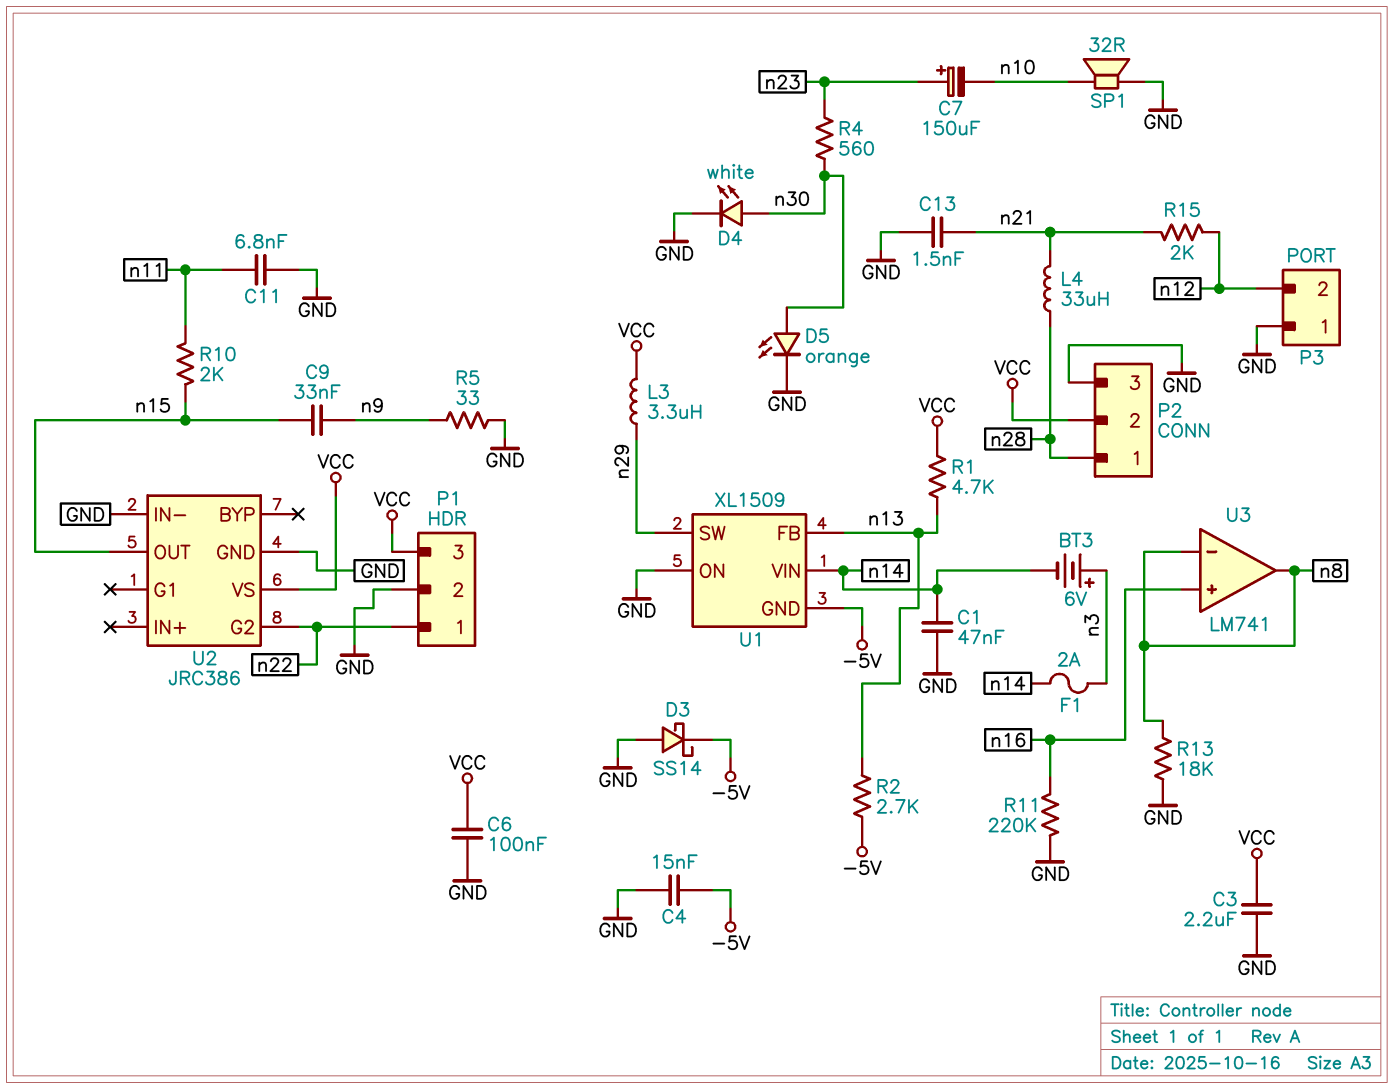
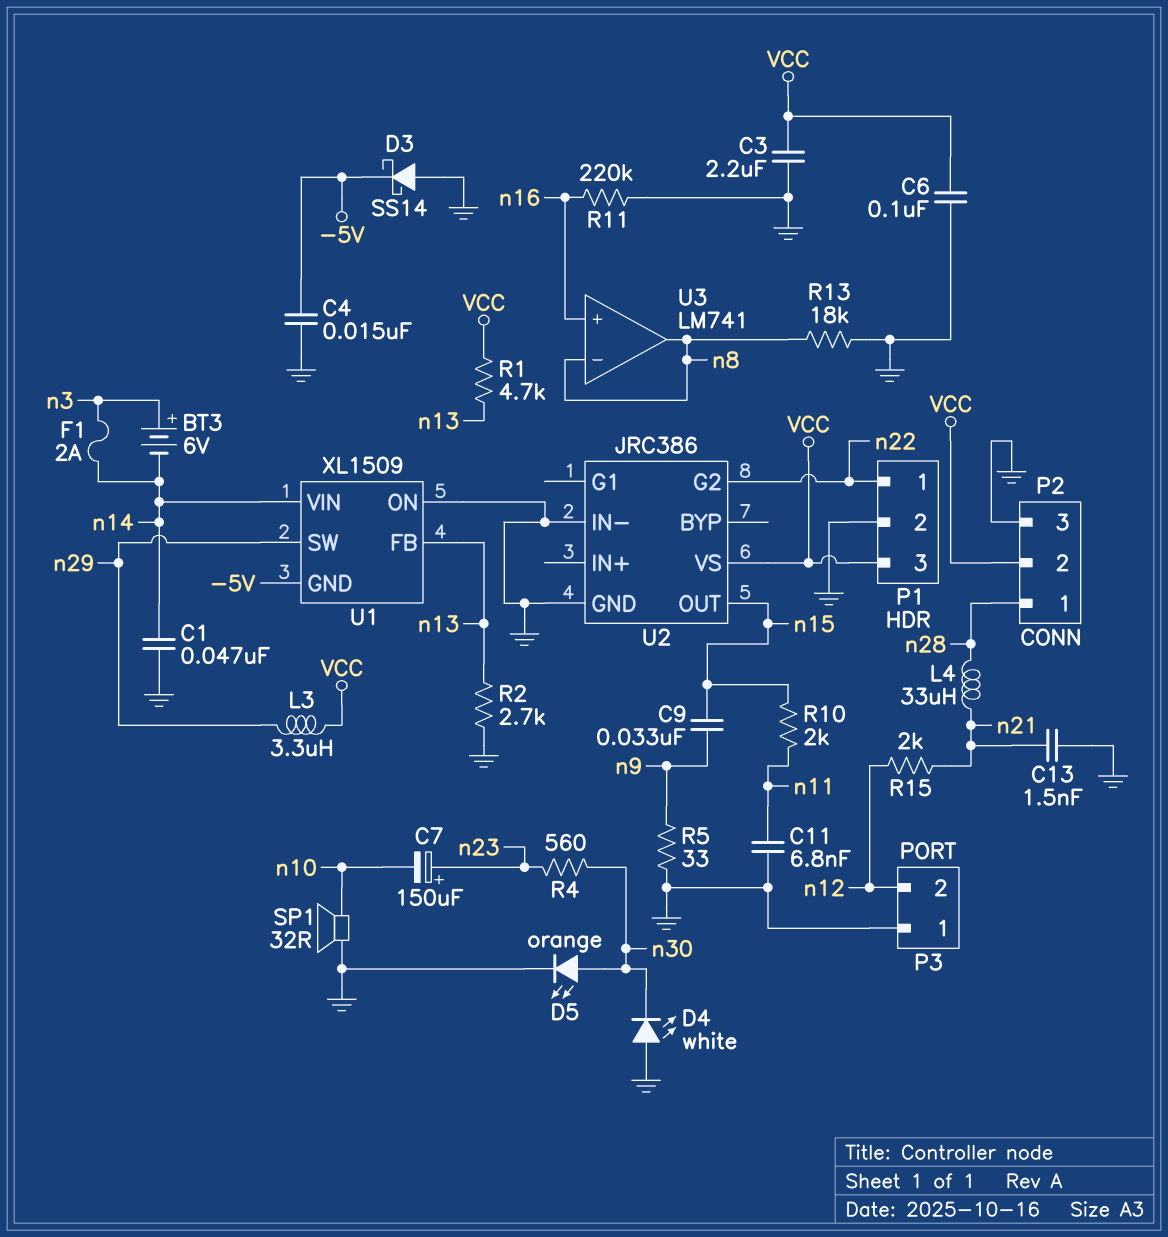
D4: LED white (A n30, K GND) -> LED white (A GND, K n30)
R2: 2.7k (-5V, n13) -> 2.7k (GND, n13)

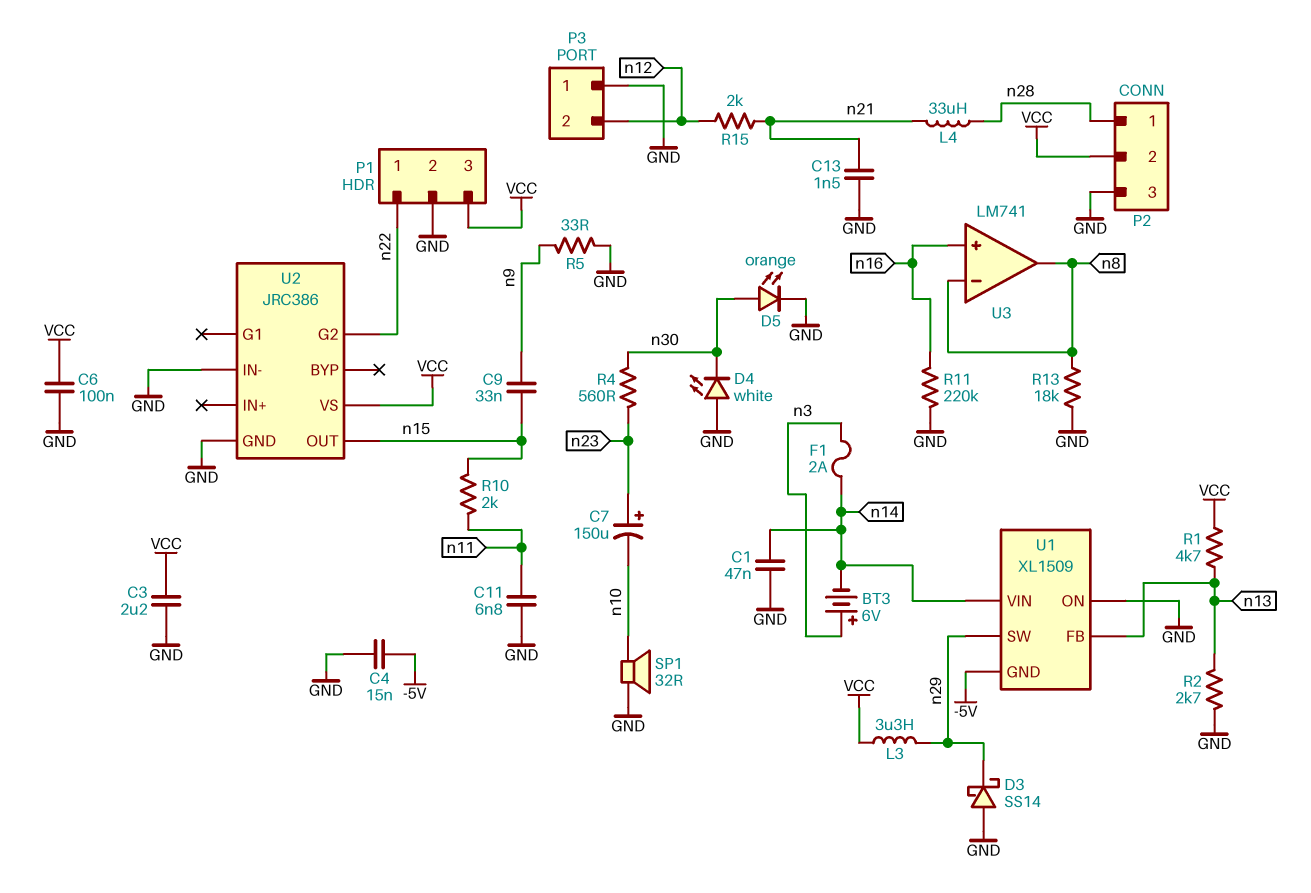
D3: schottky SS14 (A GND, K -5V) -> schottky SS14 (A GND, K n29)

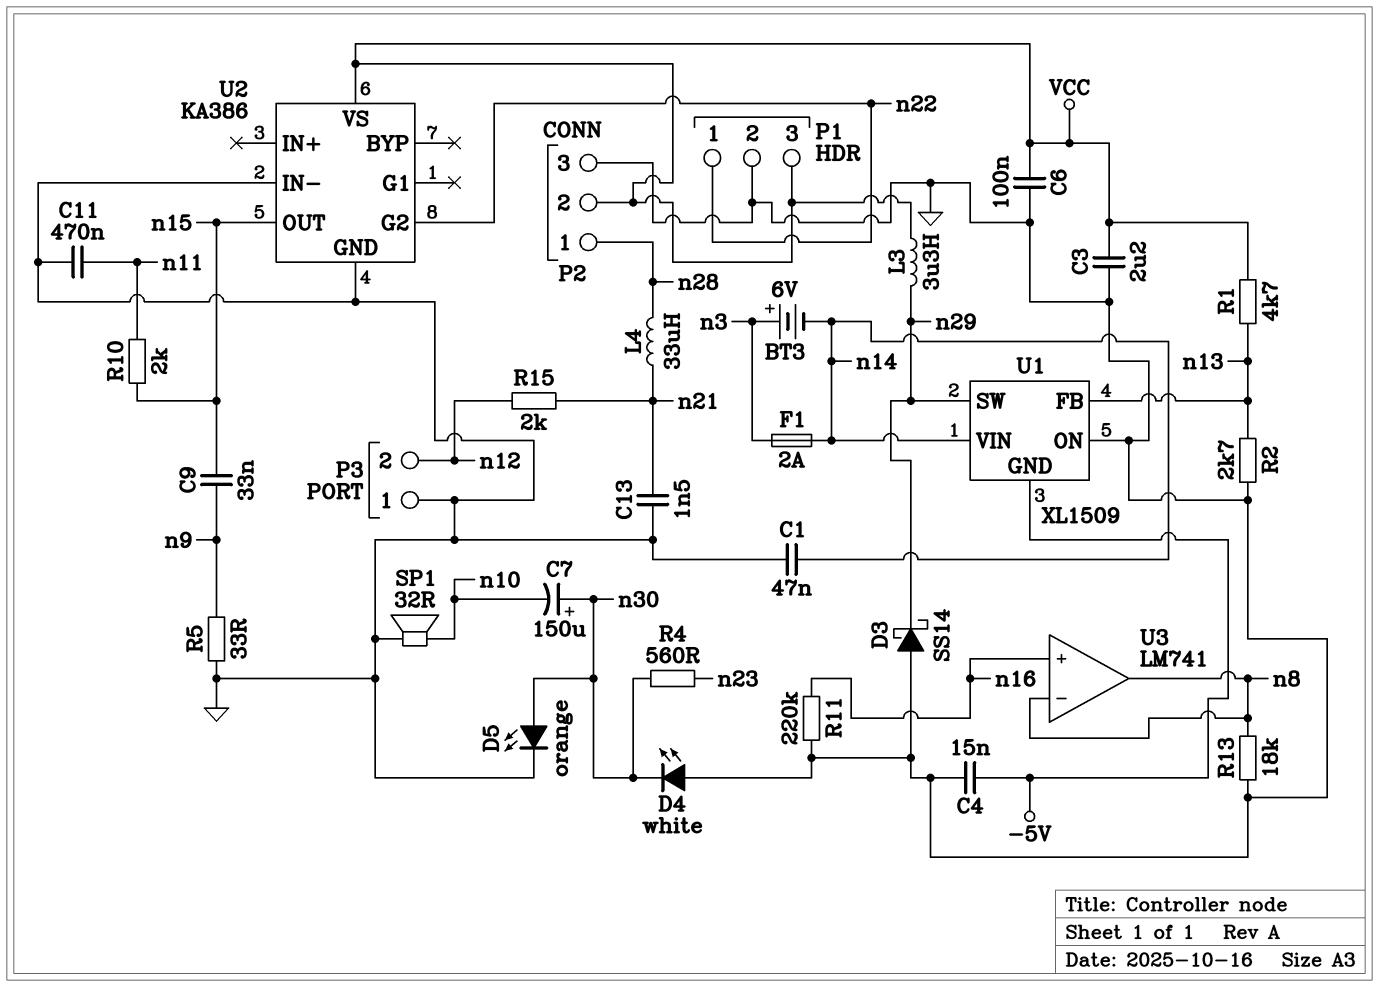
C7: 150uF (plus n23, minus n10) -> 150uF (plus n30, minus n10)
C11: 6.8nF (GND, n11) -> 470nF (GND, n11)
U2: JRC386 -> KA386

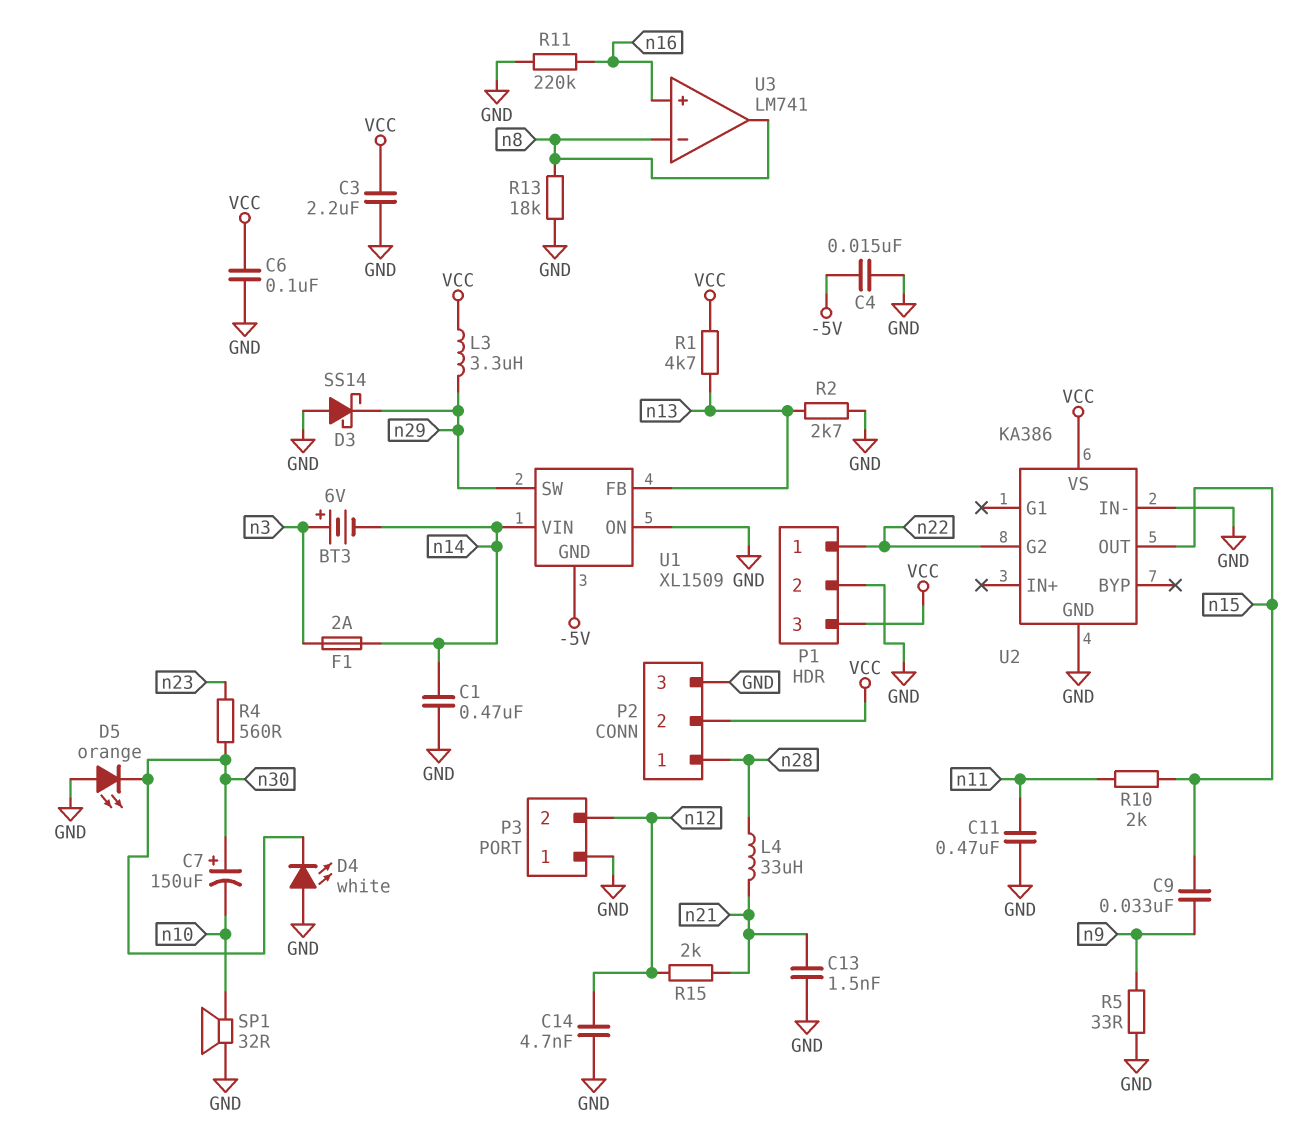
C1: 47nF (GND, n14) -> 470nF (GND, n14)
C14: none -> 4.7nF (GND, n12)
D5: LED orange (A n30, K GND) -> LED orange (A GND, K n30)

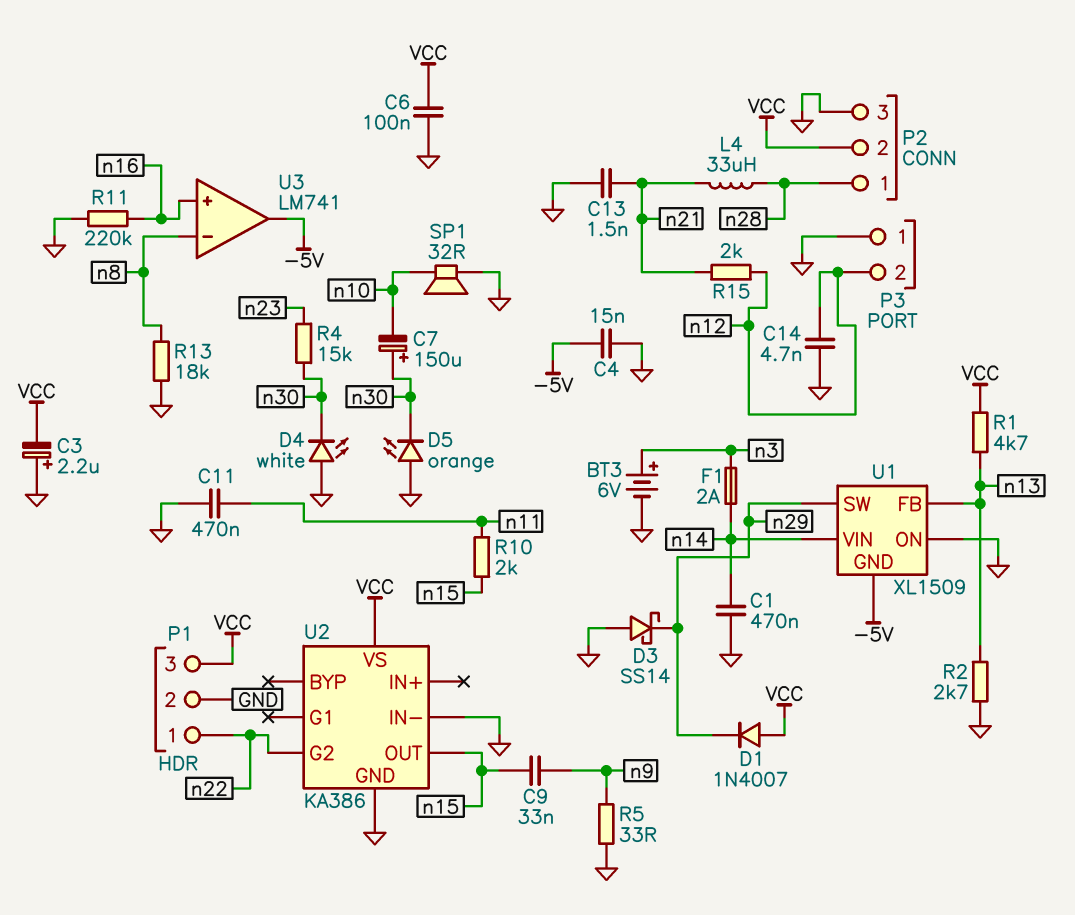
BT3: 6V (plus n3, minus n14) -> 6V (plus n3, minus GND)
C3: 2.2uF (GND, VCC) -> 2.2uF (plus GND, minus VCC)
D1: none -> diode 1N4007 (A VCC, K n29)
L3: 3.3uH (VCC, n29) -> none
R4: 560 (n23, n30) -> 15k (n23, n30)
U3 pin out: n8 -> -5V

